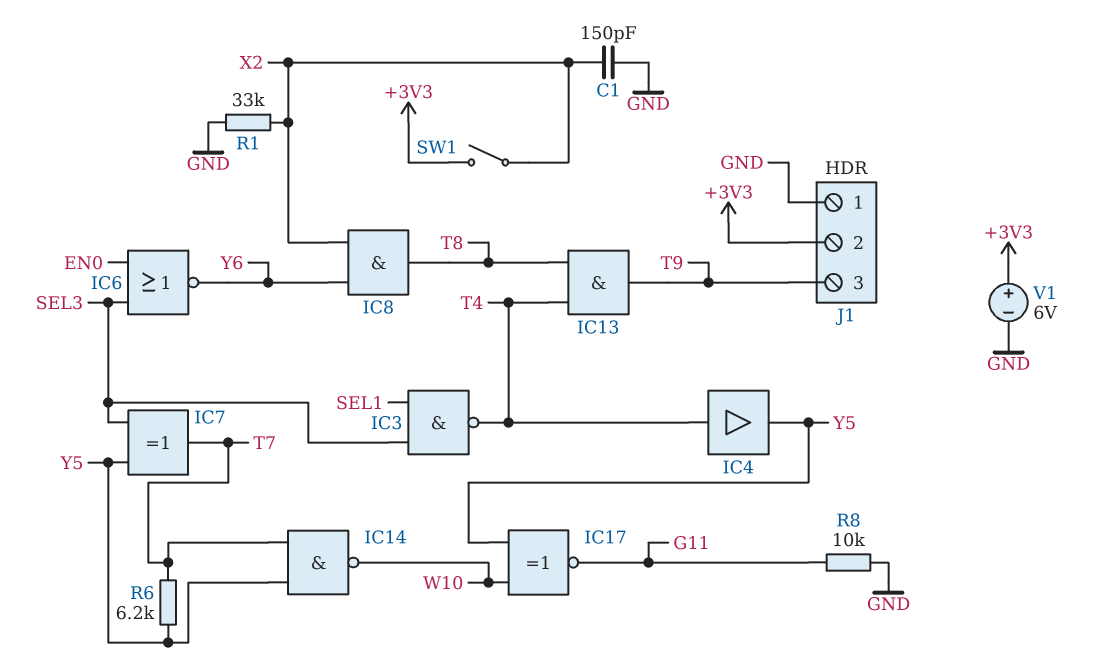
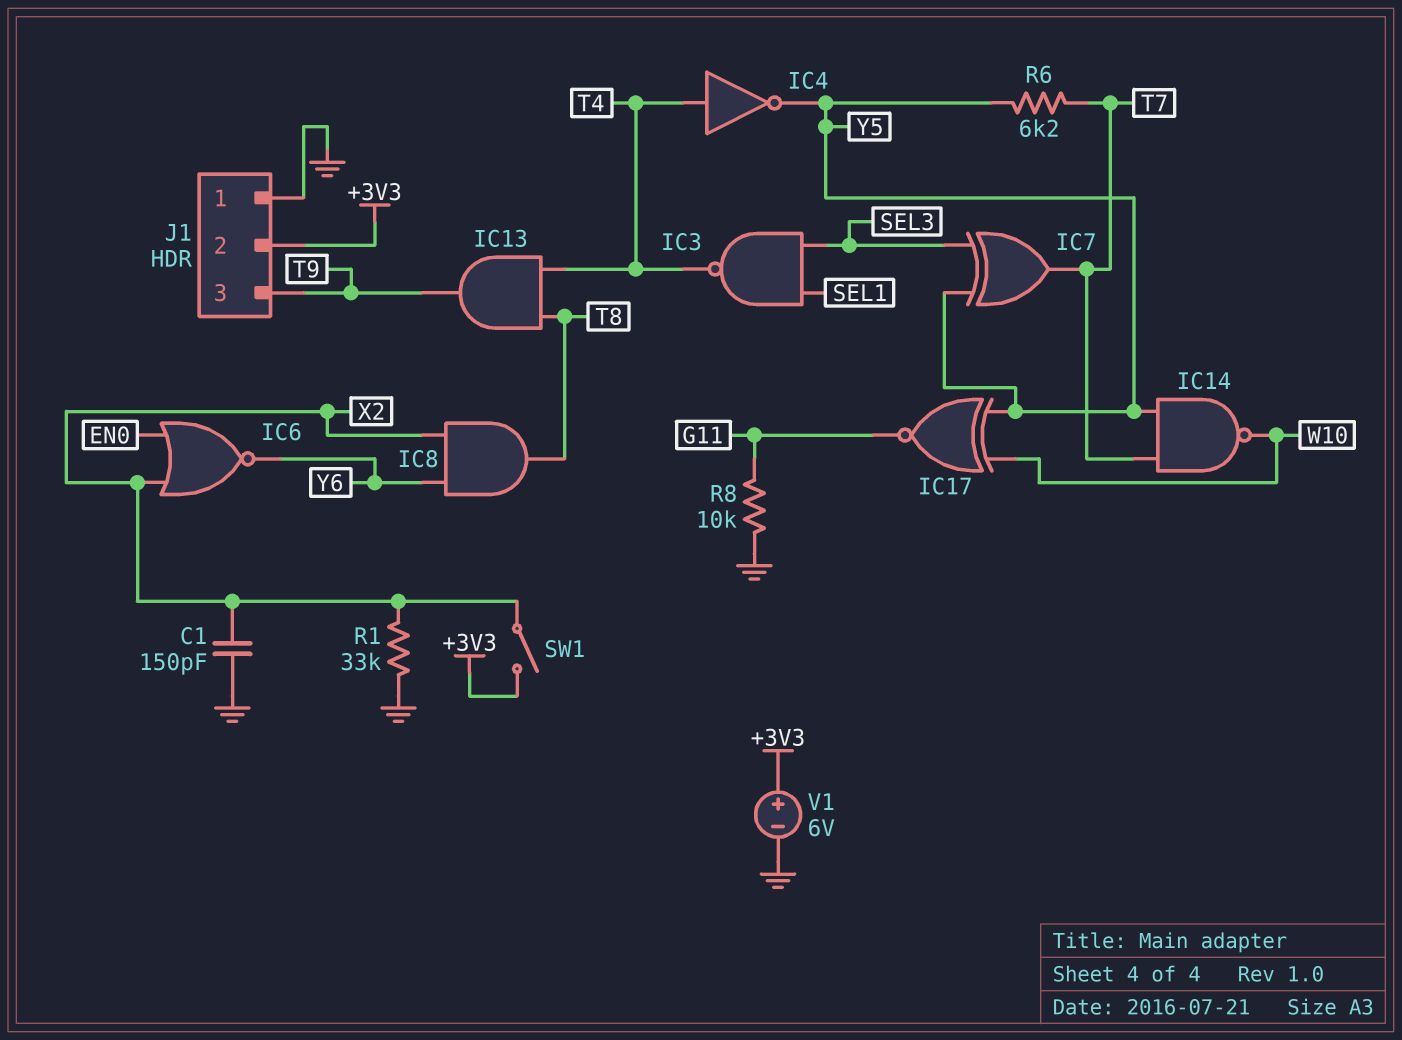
IC4: buffer (in T4, out Y5) -> NOT (in T4, out Y5)
IC6: NOR (in EN0, in SEL3, out Y6) -> NOR (in EN0, in X2, out Y6)

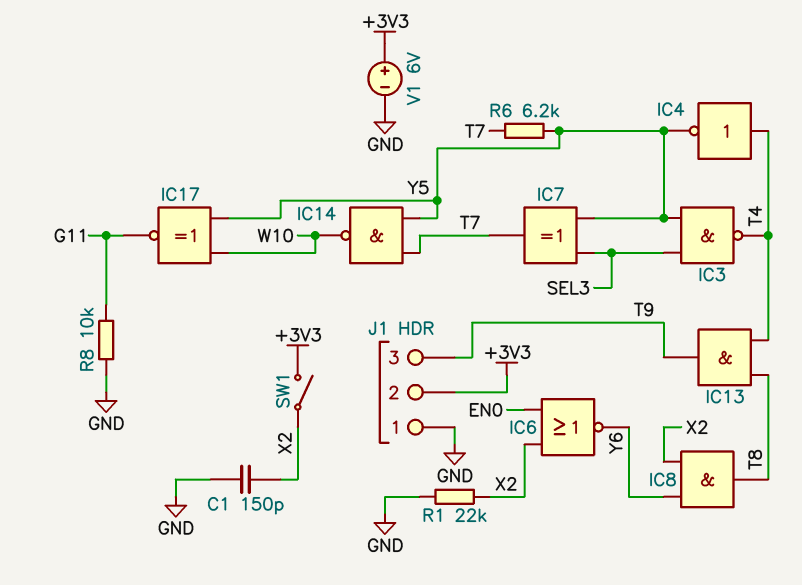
IC3: NAND (in SEL1, in SEL3, out T4) -> NAND (in SEL3, in Y5, out T4)
R1: 33k (GND, X2) -> 22k (GND, X2)

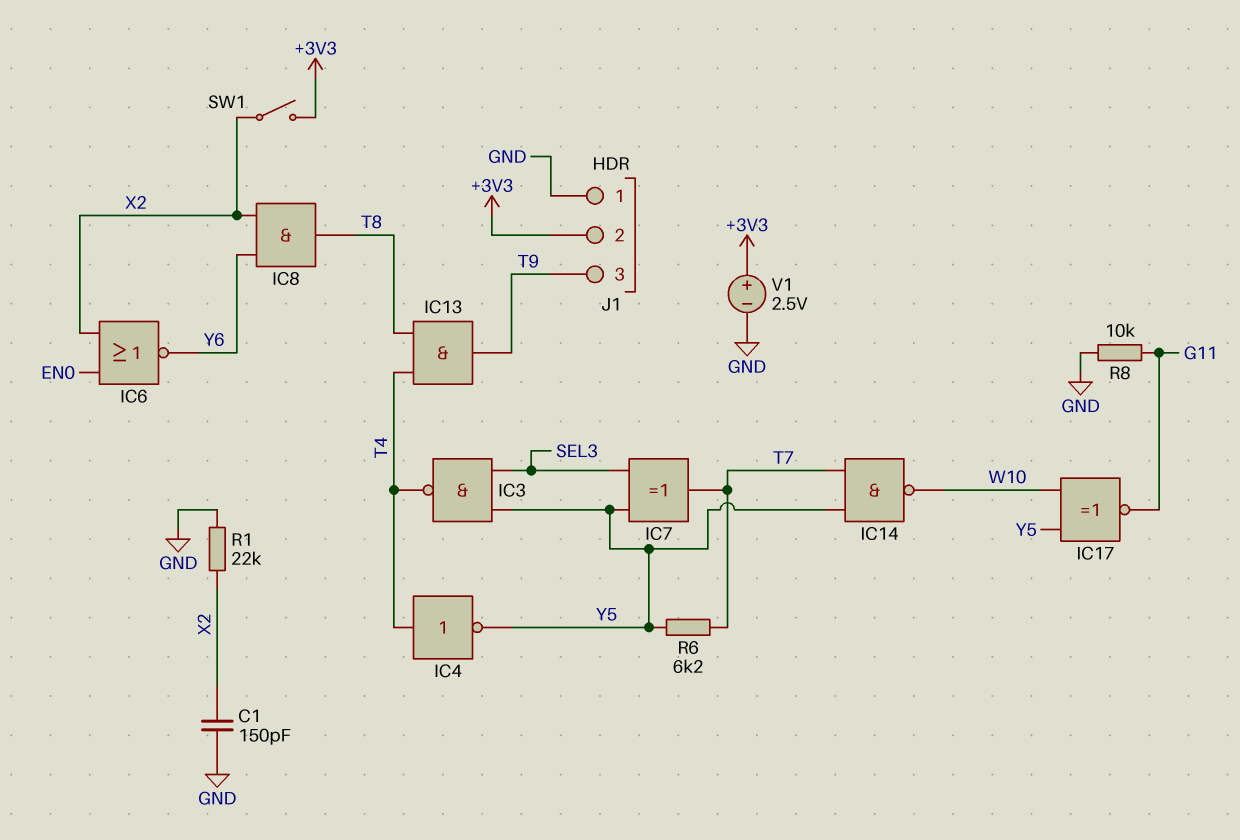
V1: 6V (plus +3V3, minus GND) -> 2.5V (plus +3V3, minus GND)

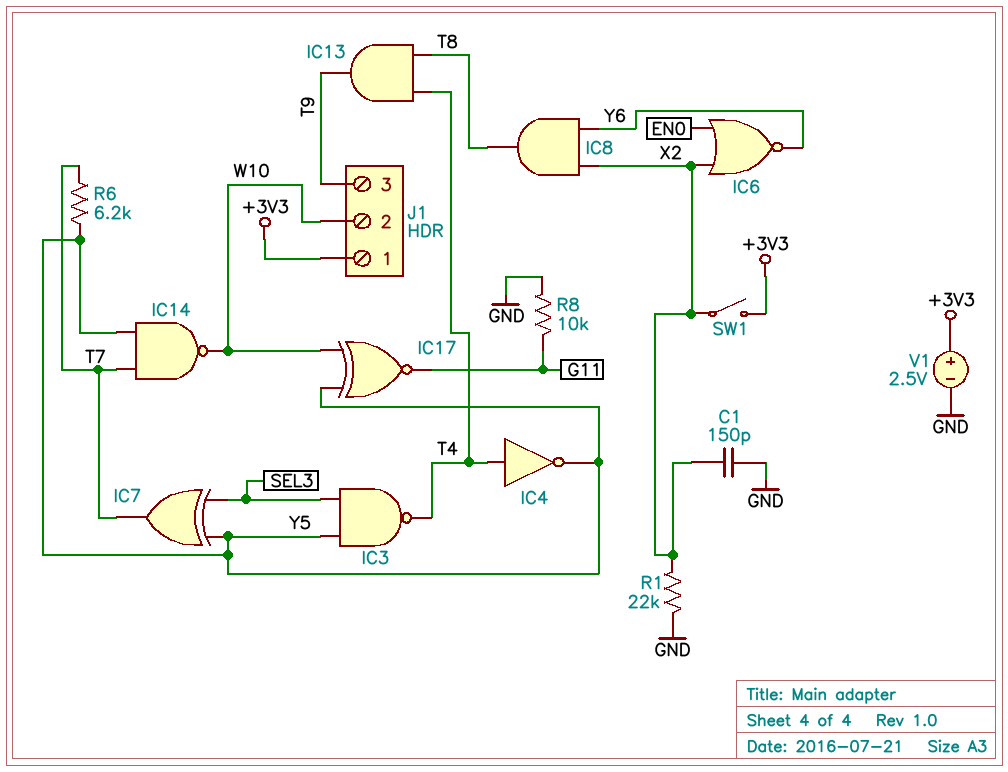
J1 pin 1: GND -> +3V3
J1 pin 2: +3V3 -> W10

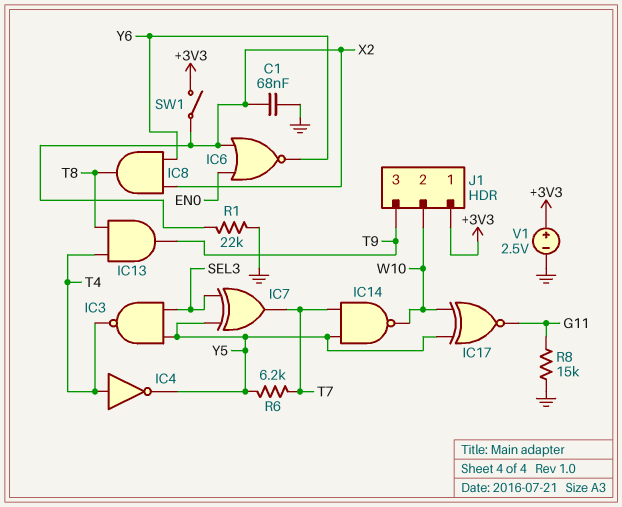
C1: 150pF (GND, X2) -> 68nF (GND, X2)
R8: 10k (G11, GND) -> 15k (G11, GND)

